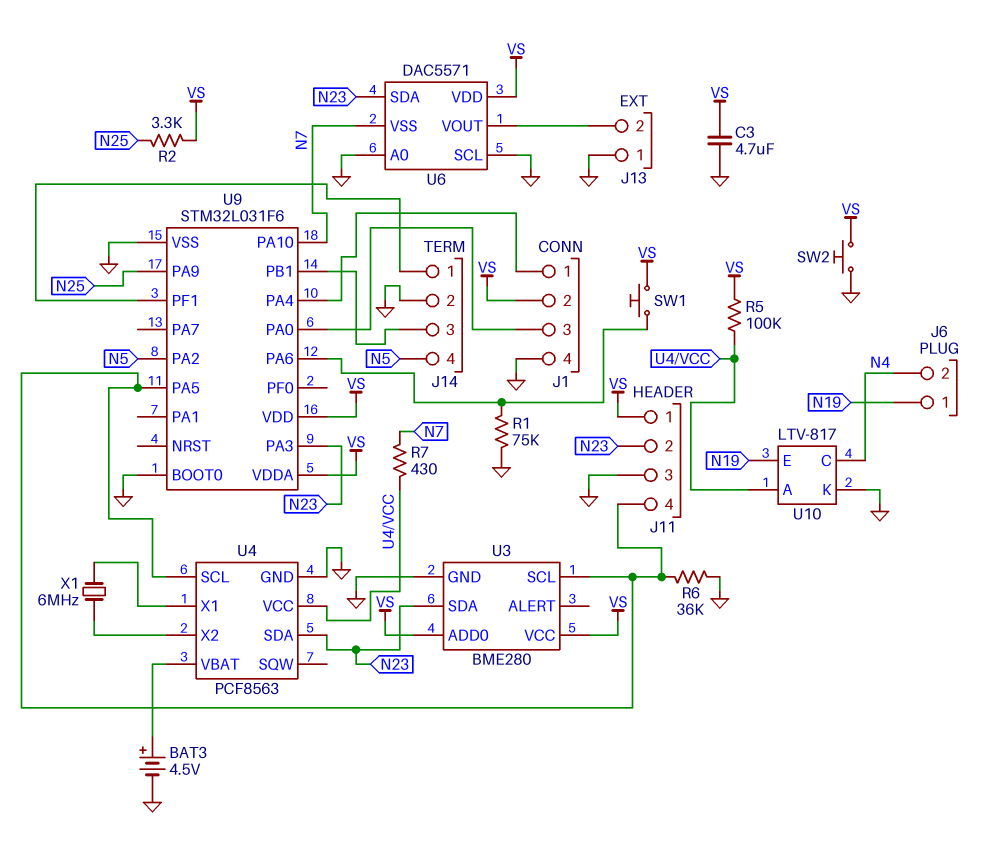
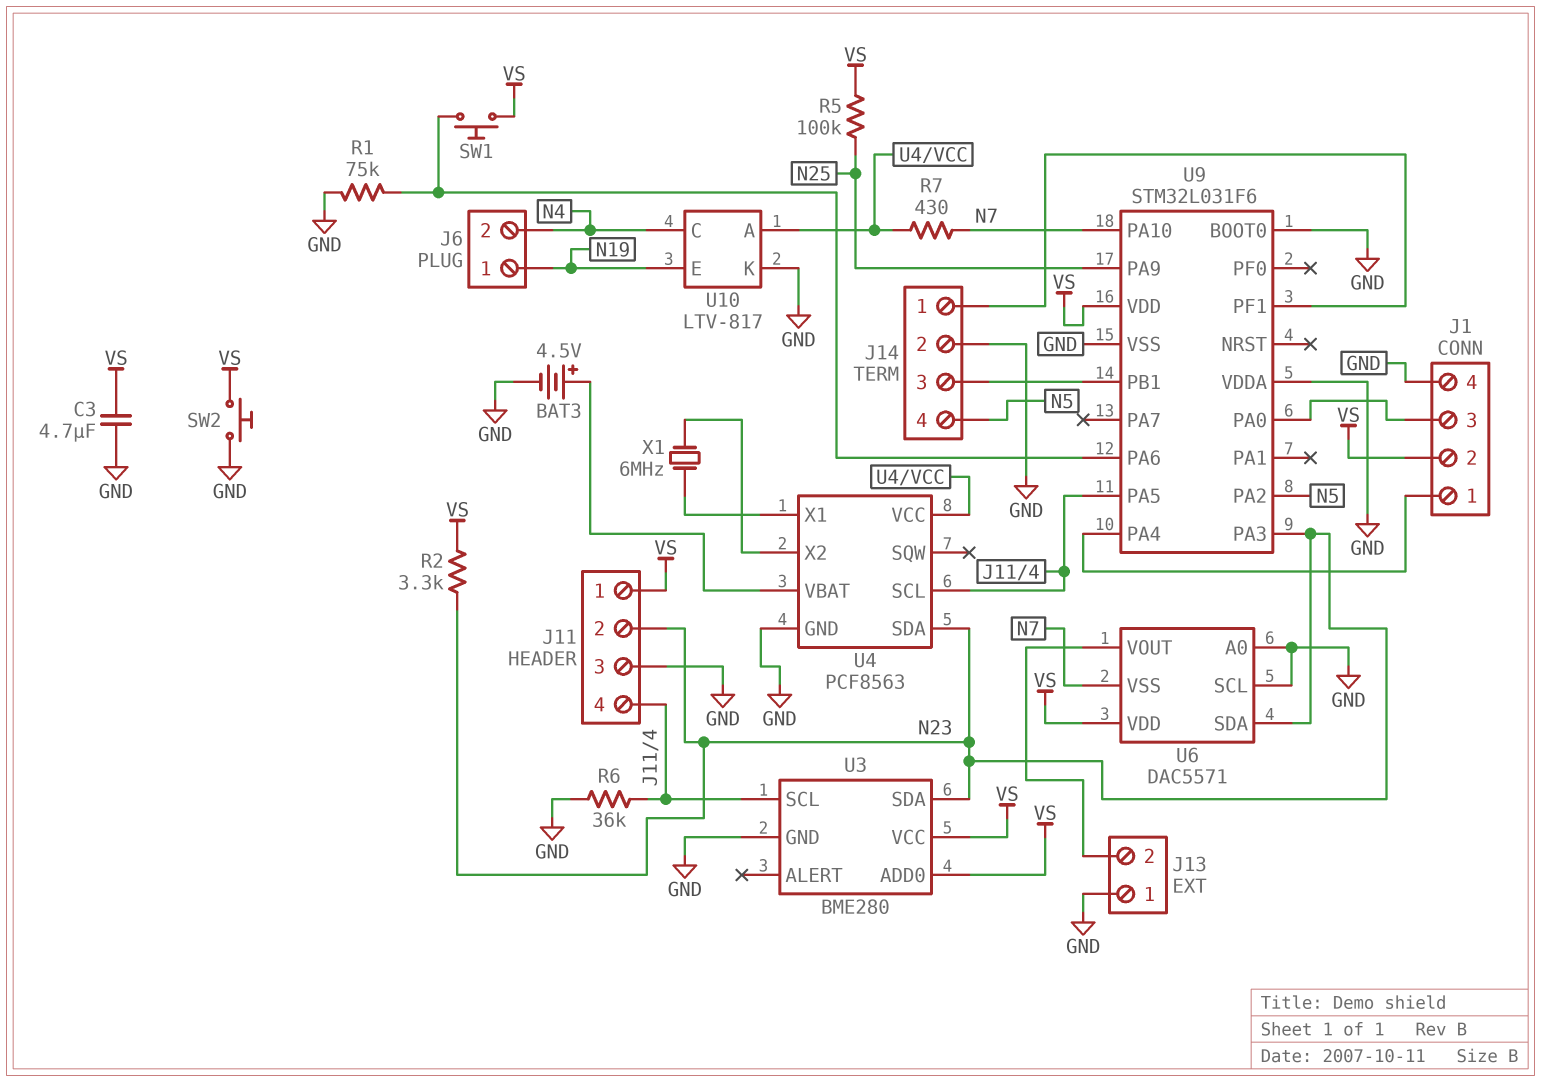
R2: 3.3k (N25, VS) -> 3.3k (N23, VS)
R5: 100k (U4/VCC, VS) -> 100k (N25, VS)
U9 pin VDDA: VS -> GND

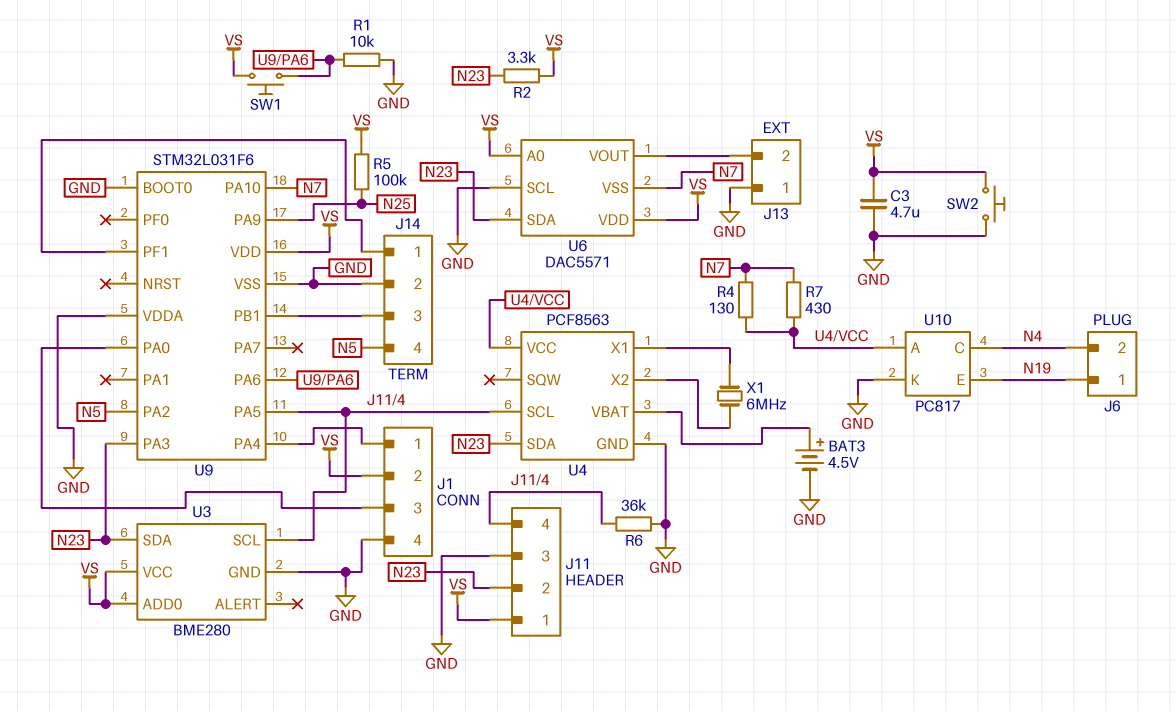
R1: 75k (GND, U9/PA6) -> 10k (GND, U9/PA6)
R4: none -> 130 (N7, U4/VCC)
U6 pin A0: GND -> VS
U10: LTV-817 -> PC817

